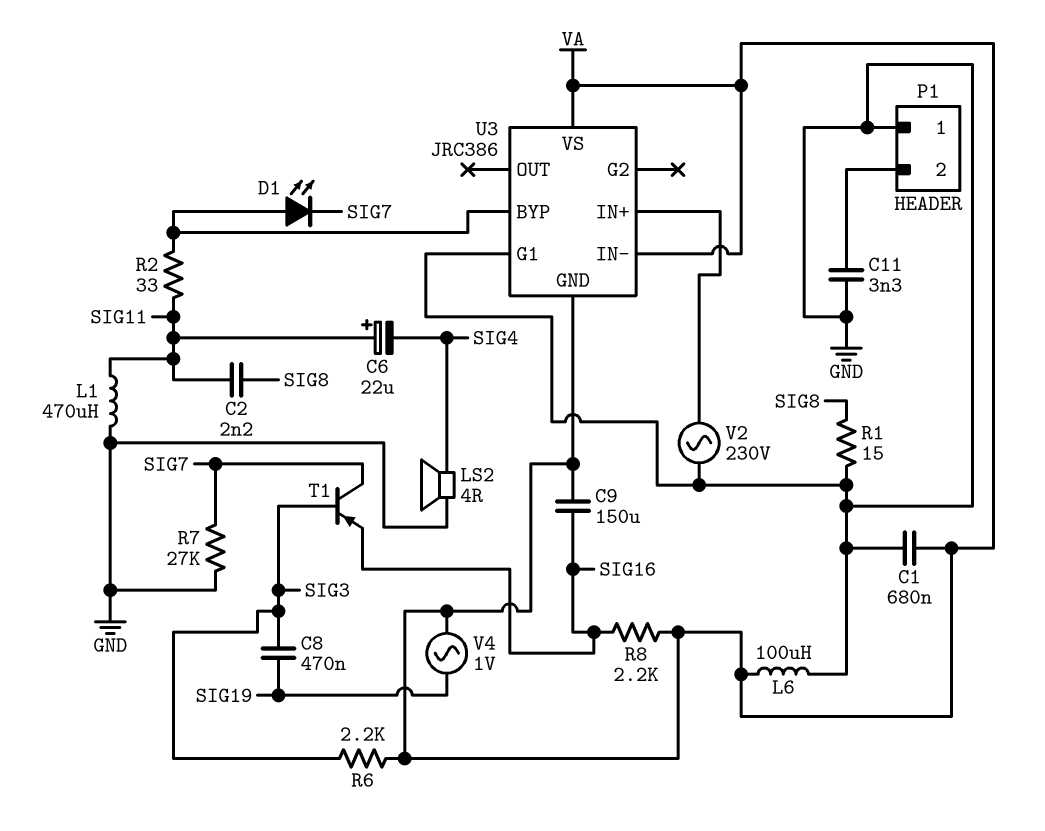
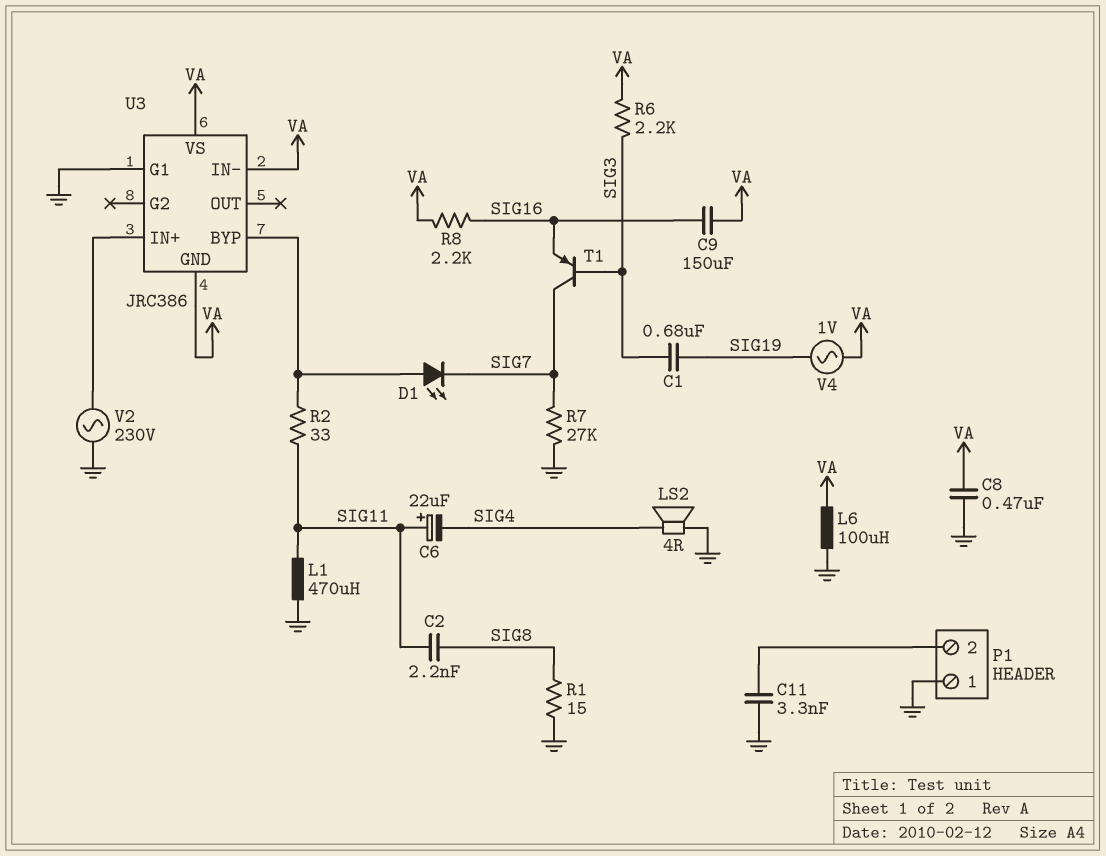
C1: 680nF (GND, VA) -> 680nF (SIG3, SIG19)
C8: 470nF (SIG3, SIG19) -> 470nF (GND, VA)

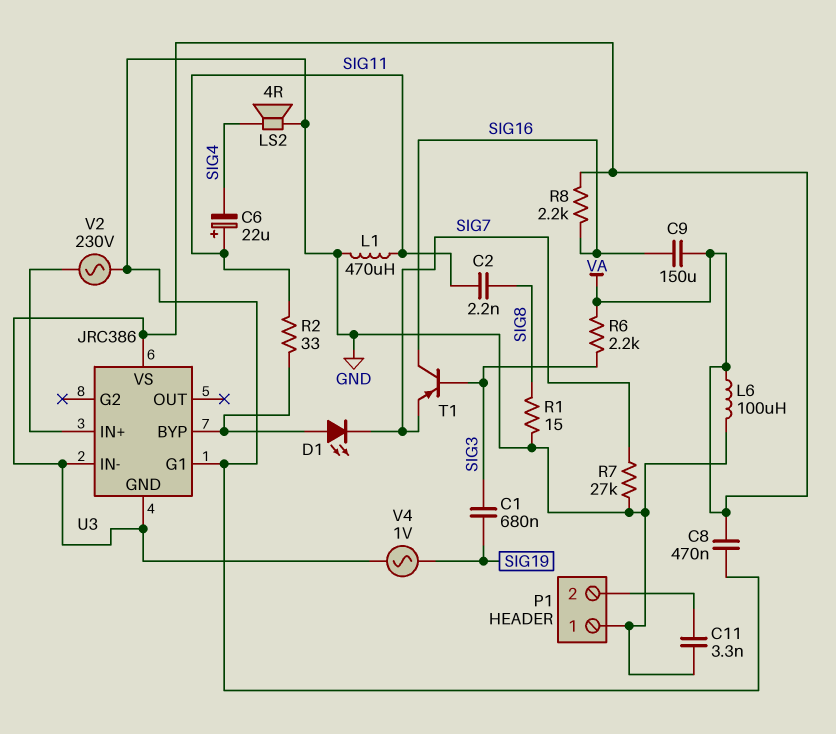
T1: PNP (B SIG3, C SIG7, E SIG16) -> PNP (B SIG3, C SIG16, E SIG7)

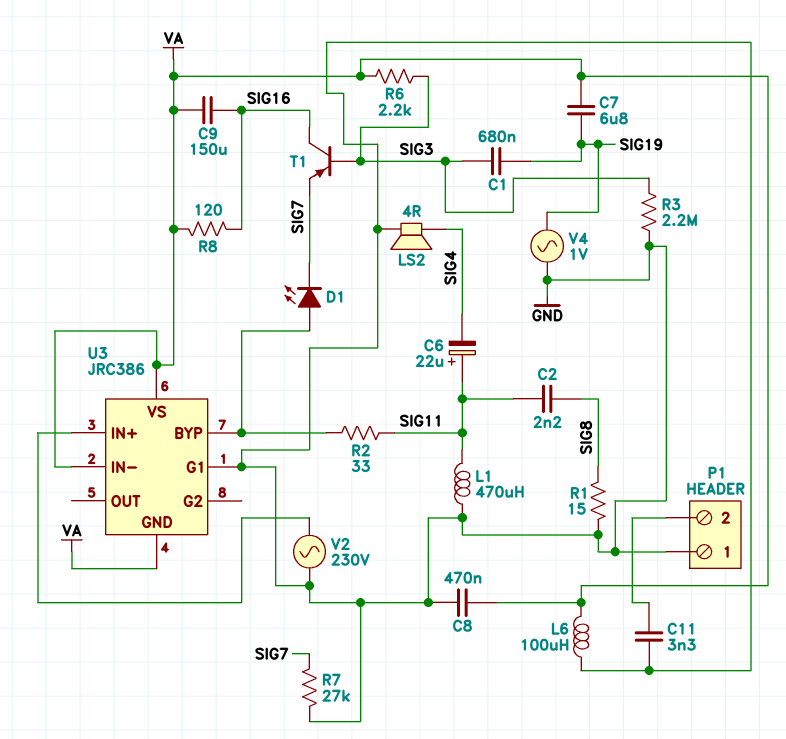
C7: none -> 6.8uF (SIG19, VA)
R3: none -> 2.2M (GND, SIG3)
R8: 2.2k (SIG16, VA) -> 120 (SIG16, VA)
V4: AC 1V (SIG19, VA) -> AC 1V (GND, SIG19)

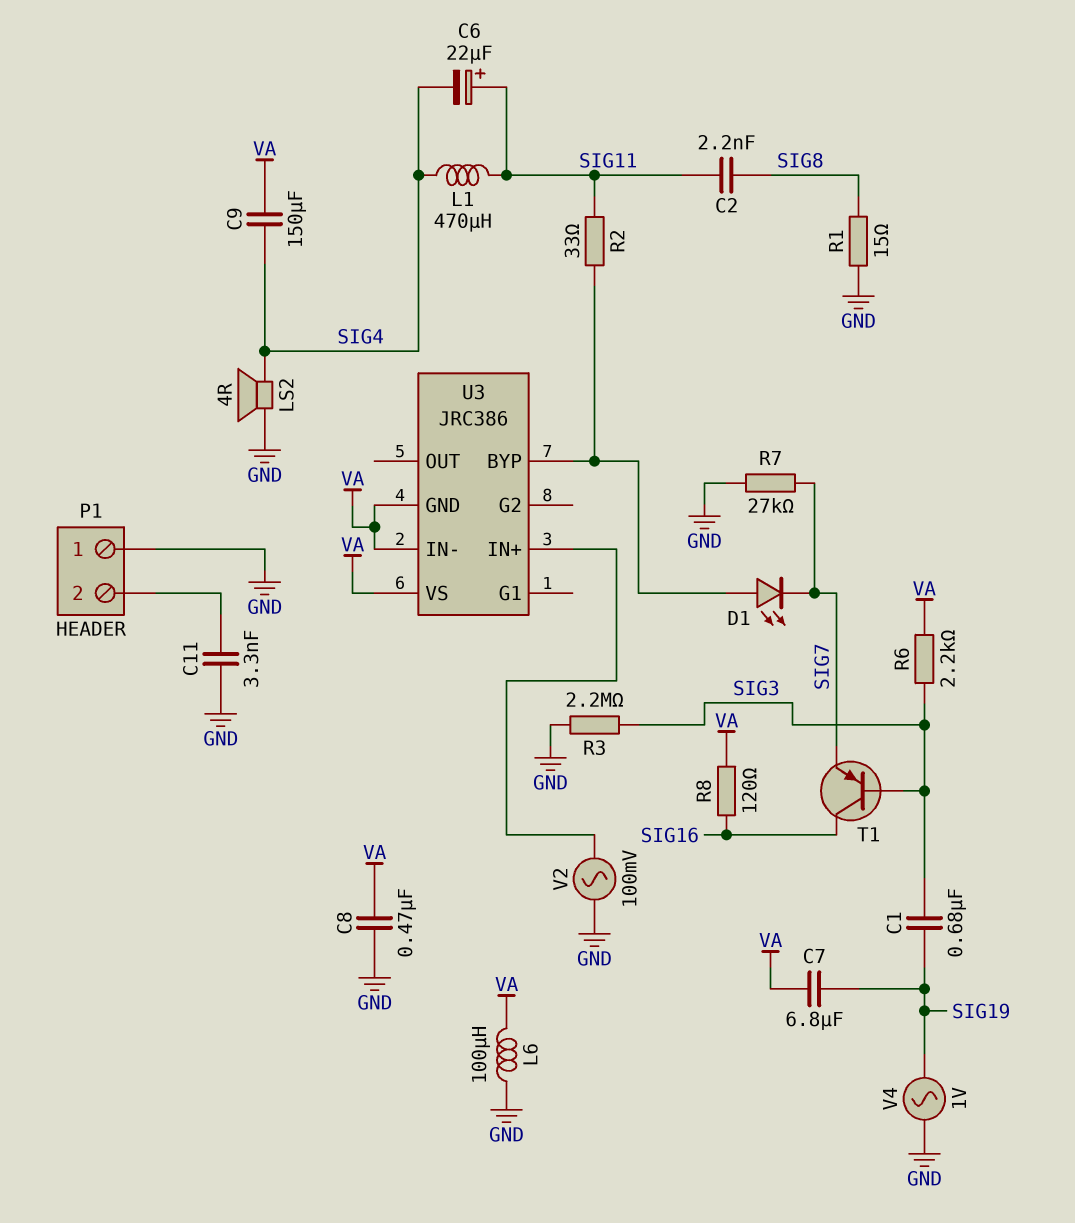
C9: 150uF (SIG16, VA) -> 150uF (SIG4, VA)
L1: 470uH (GND, SIG11) -> 470uH (SIG4, SIG11)
U3 pin G1: GND -> none
V2: AC 230V (GND, U3/IN+) -> AC 100mV (GND, U3/IN+)

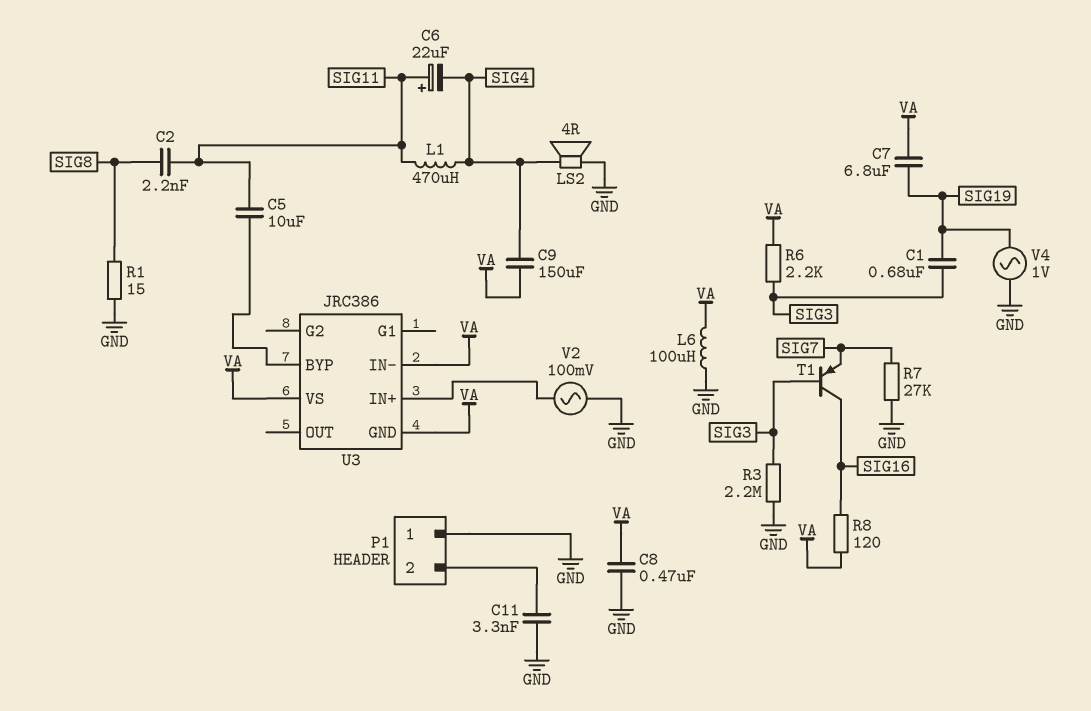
C5: none -> 10uF (SIG11, U3/BYP)
D1: LED (A U3/BYP, K SIG7) -> none
R2: 33 (SIG11, U3/BYP) -> none

